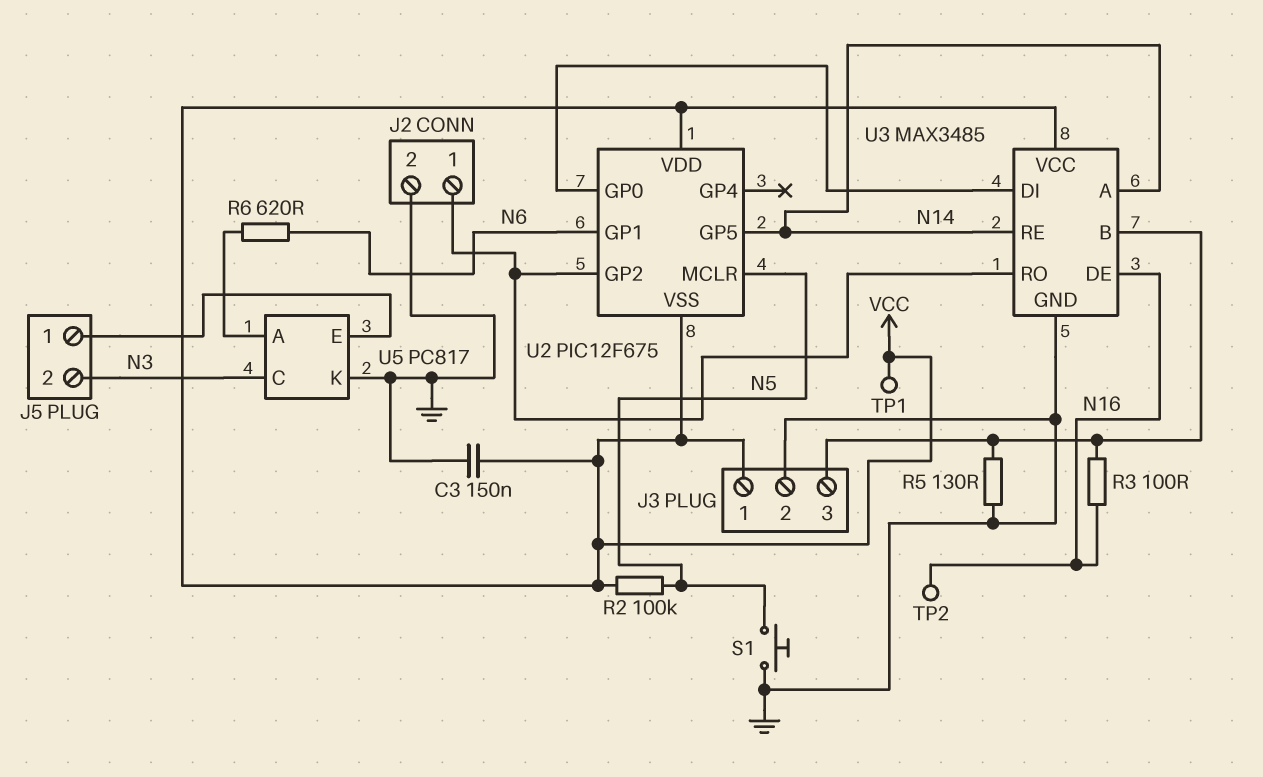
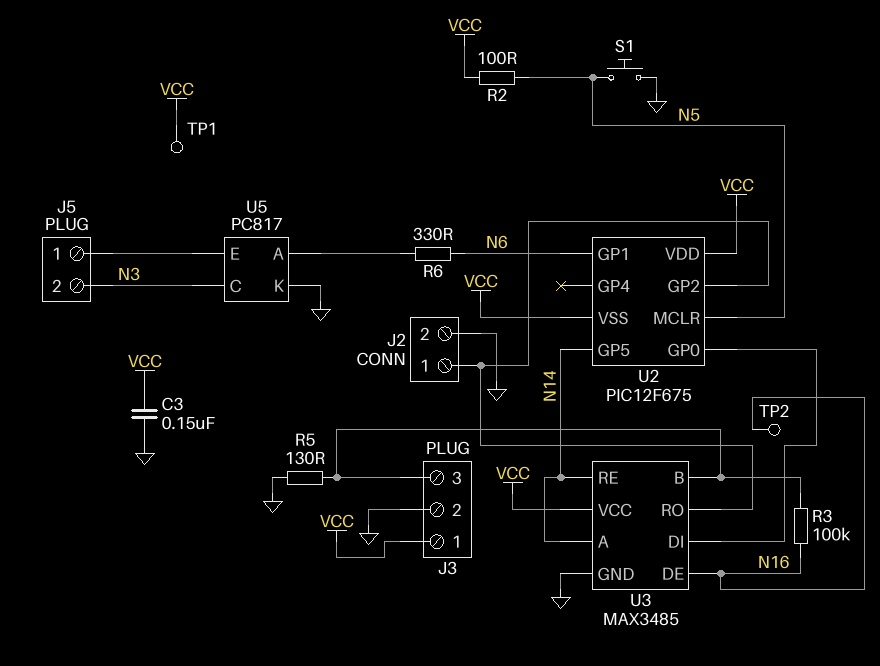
R2: 100k (N5, VCC) -> 100 (N5, VCC)
R3: 100 (J3/3, N16) -> 100k (J3/3, N16)
R6: 620 (N6, U5/A) -> 330 (N6, U5/A)

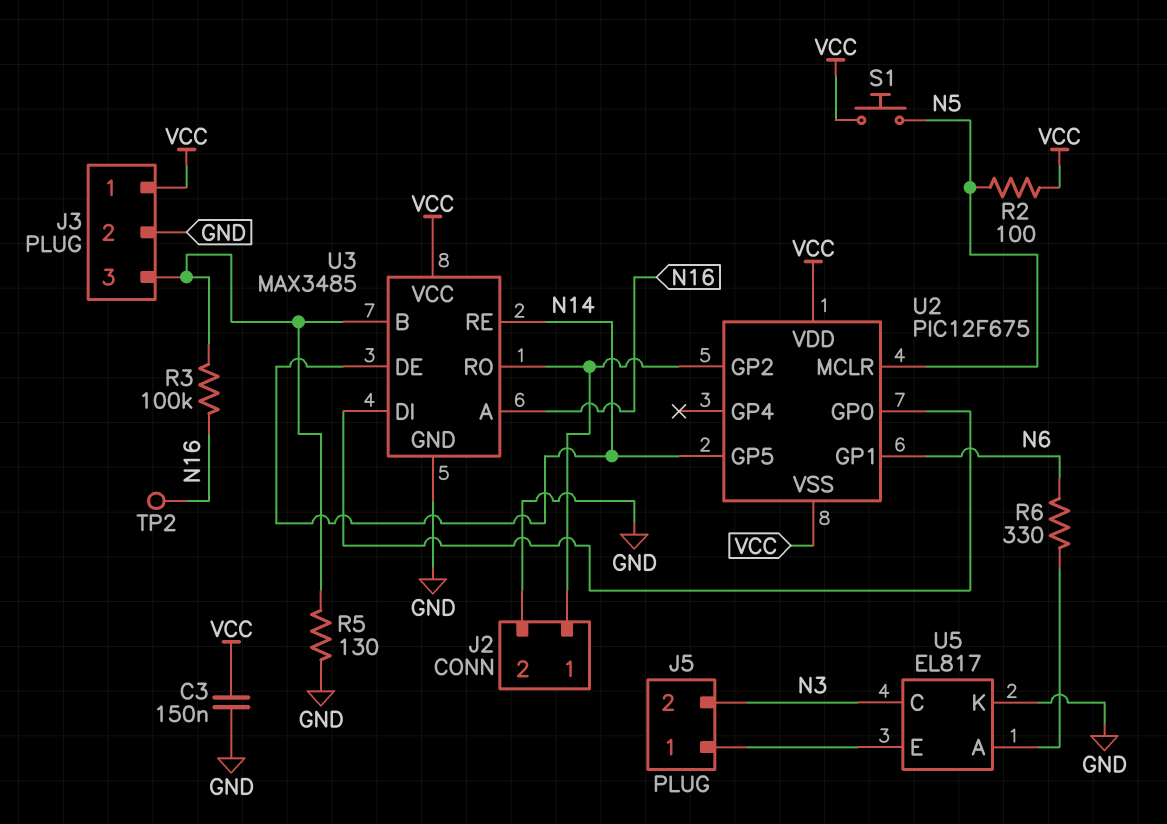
S1: button (GND, N5) -> button (N5, VCC)
TP1: test point (VCC) -> none
U3 pin A: N14 -> N16
U3 pin DE: N16 -> N14
U5: PC817 -> EL817

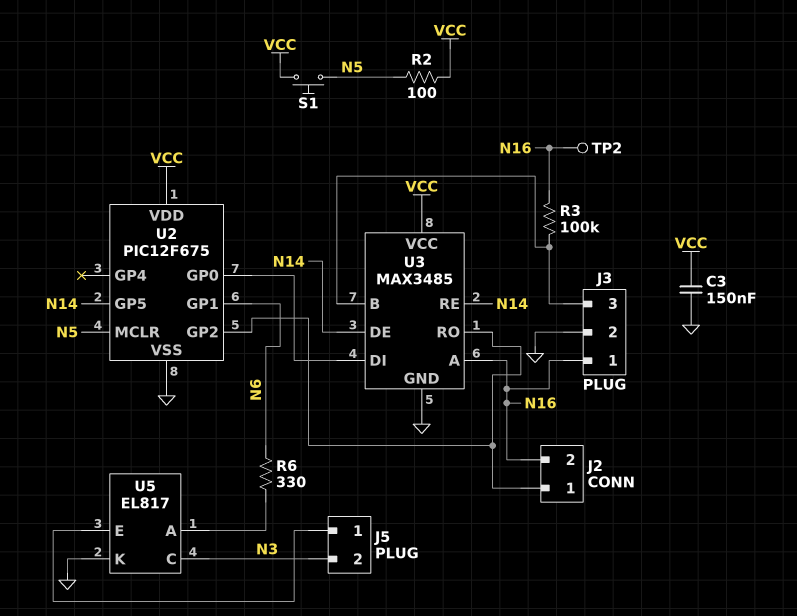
J2 pin 2: GND -> N16
J3 pin 1: VCC -> N16
R5: 130 (GND, J3/3) -> none
U2 pin VSS: VCC -> GND

